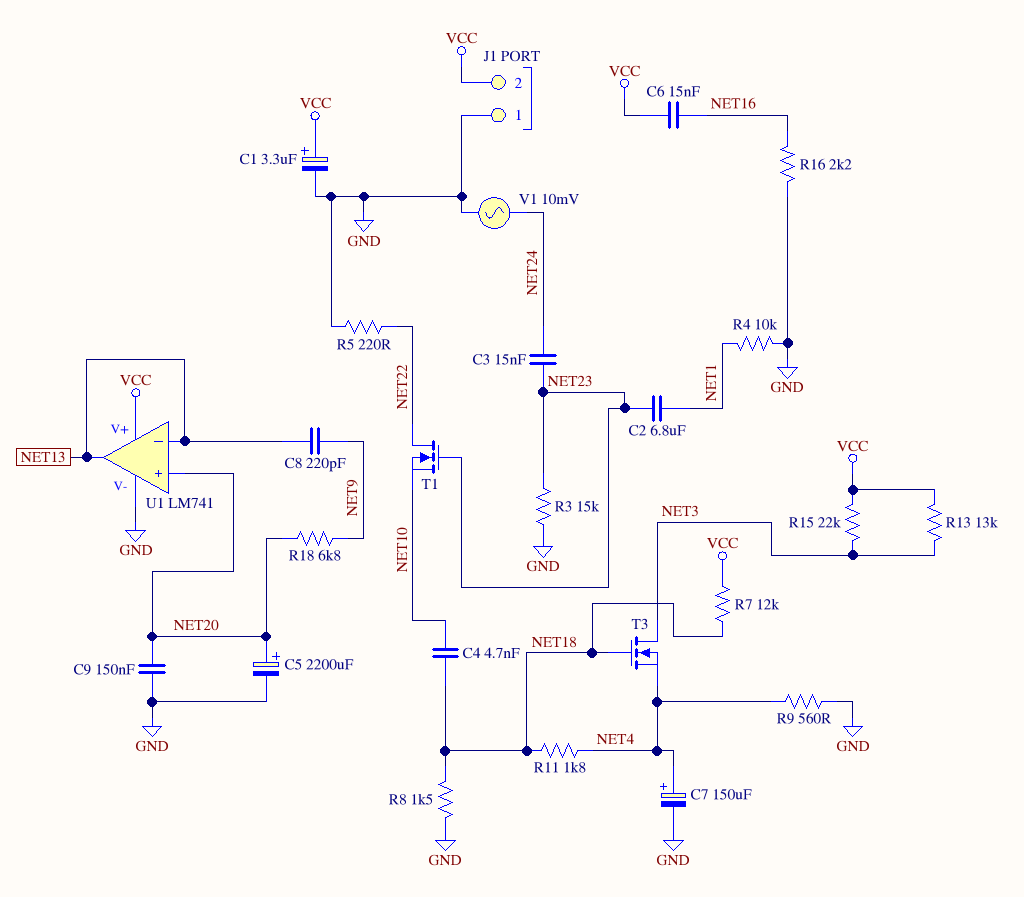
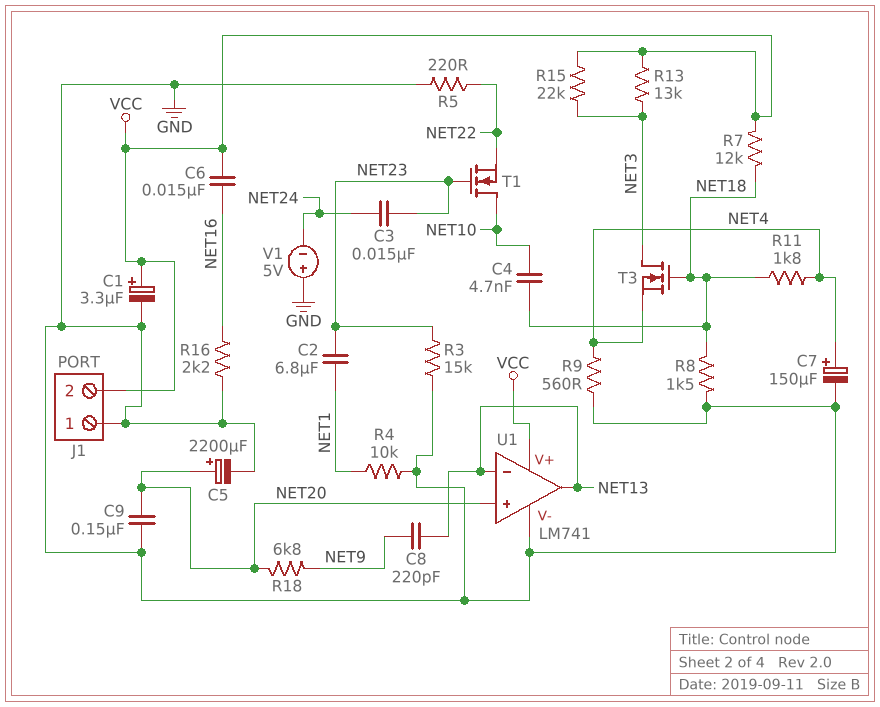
T1: NMOS (G NET23, D NET22, S NET10) -> NMOS (G NET23, D NET10, S NET22)
V1: AC 10mV (GND, NET24) -> 5V (plus GND, minus NET24)

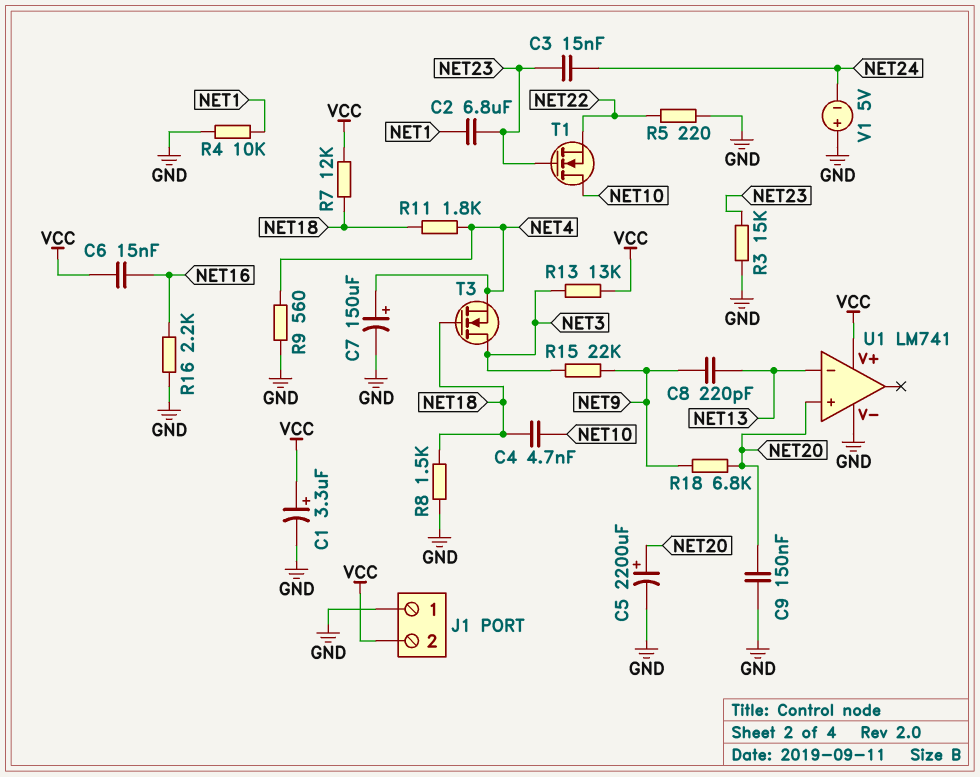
R15: 22k (NET3, VCC) -> 22k (NET3, NET9)
U1 pin out: NET13 -> none

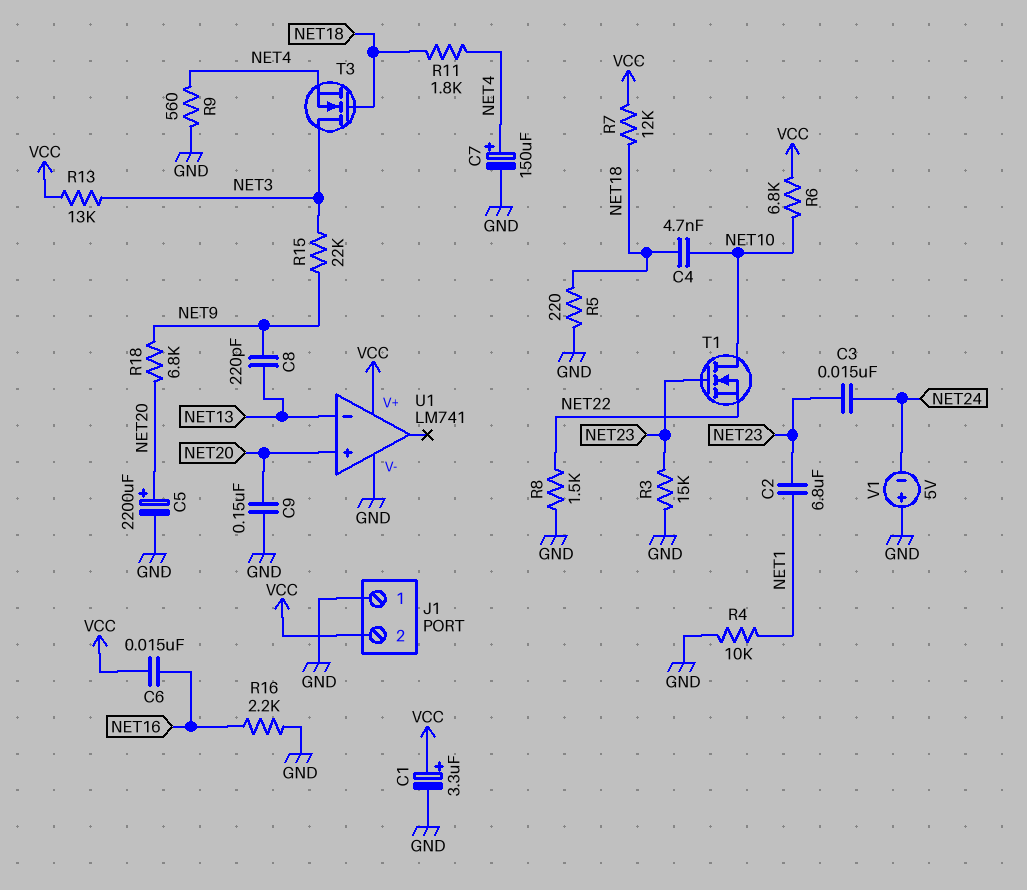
R5: 220 (GND, NET22) -> 220 (GND, NET18)
R6: none -> 6.8k (NET10, VCC)
R8: 1.5k (GND, NET18) -> 1.5k (GND, NET22)

